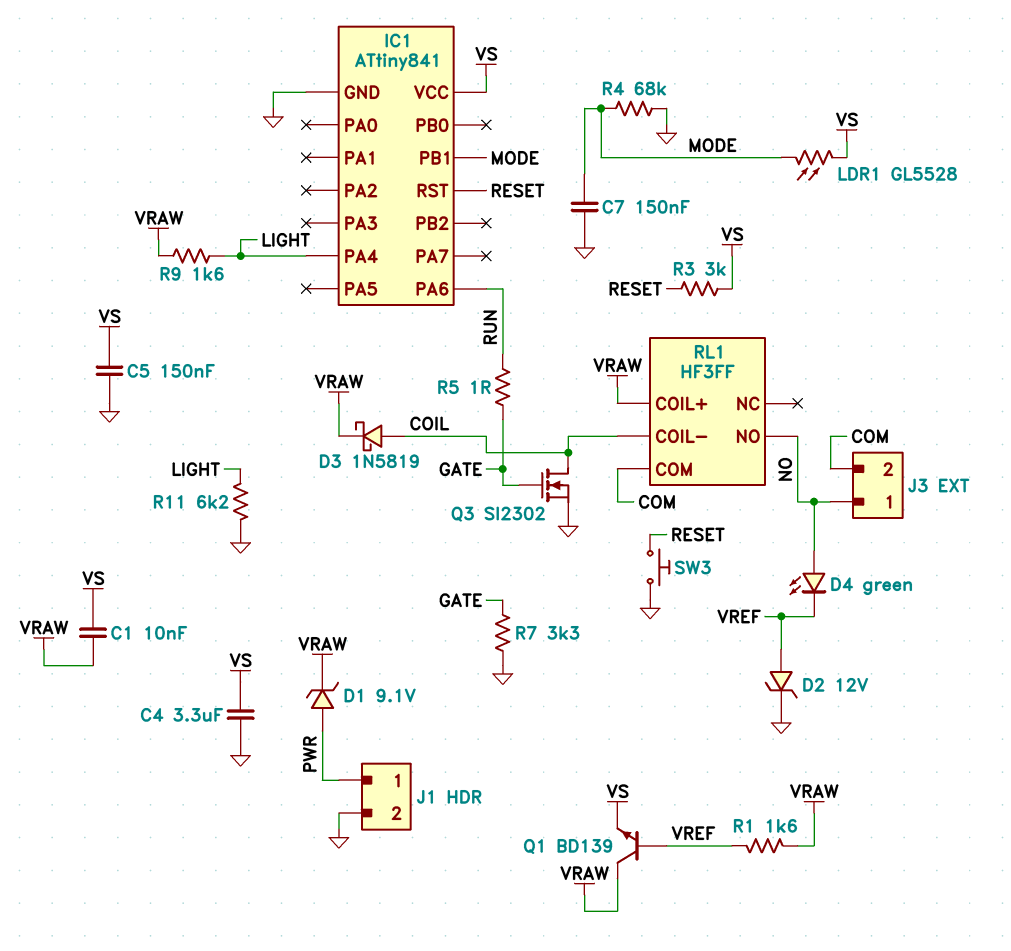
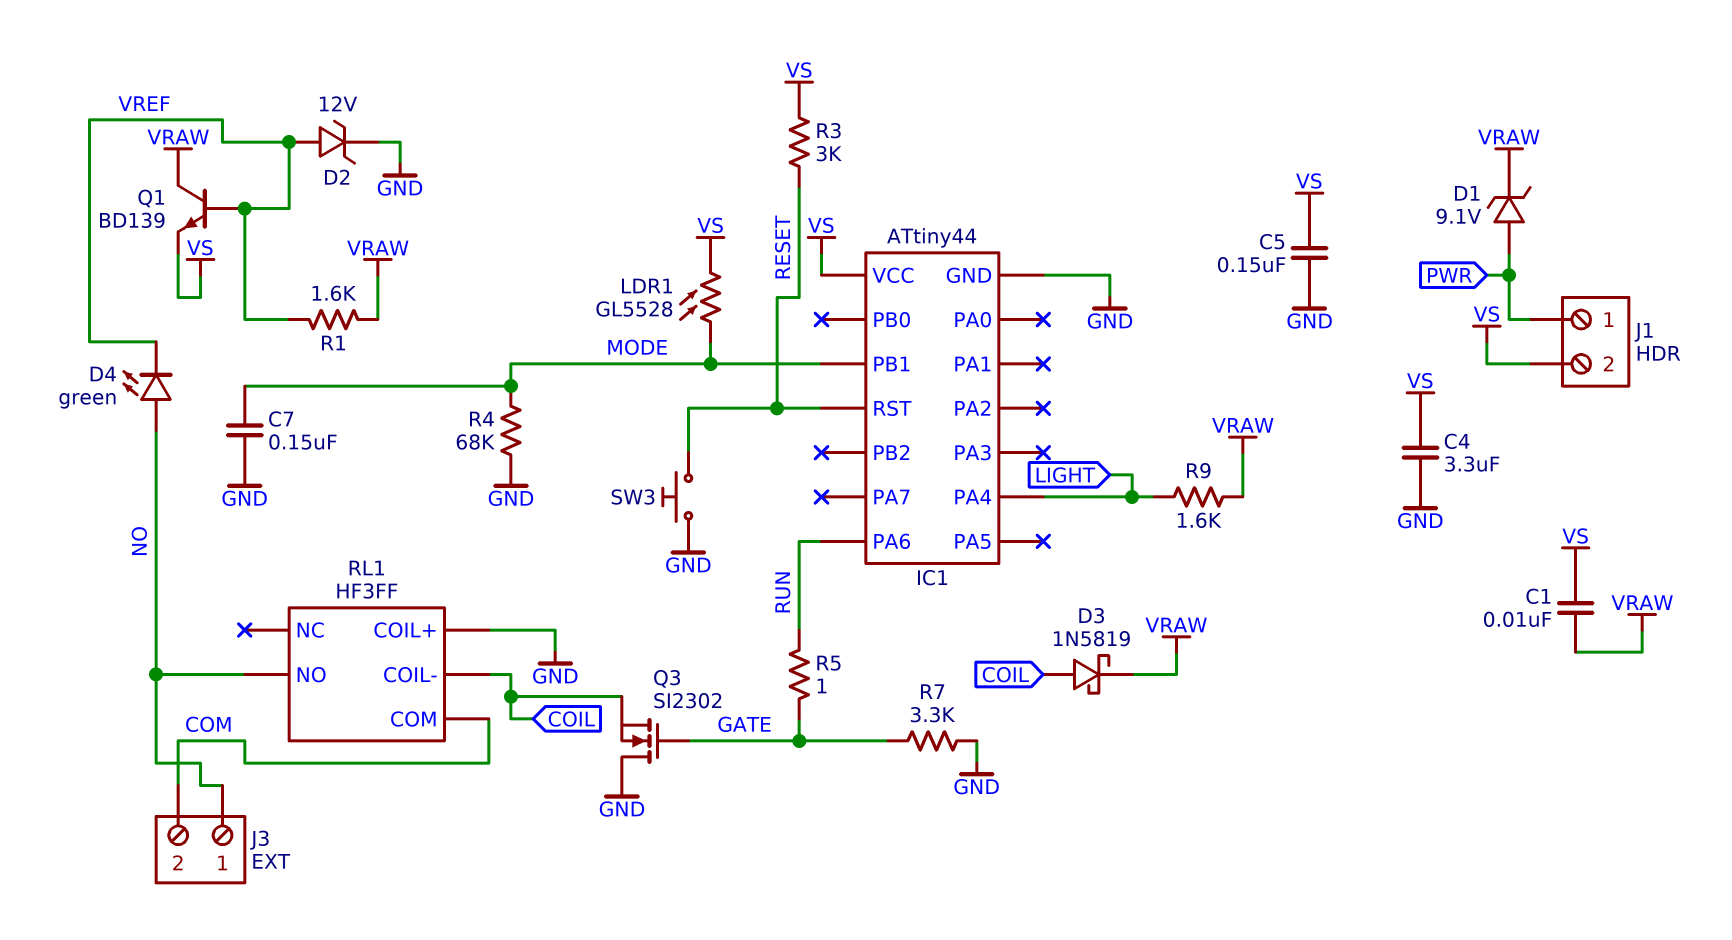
IC1: ATtiny841 -> ATtiny44
J1 pin 2: GND -> VS
Q3: NMOS SI2302 (G GATE, D COIL, S GND) -> NMOS SI2302 (G GATE, D GND, S COIL)
R11: 6.2k (GND, LIGHT) -> none
RL1 pin COIL+: VRAW -> GND

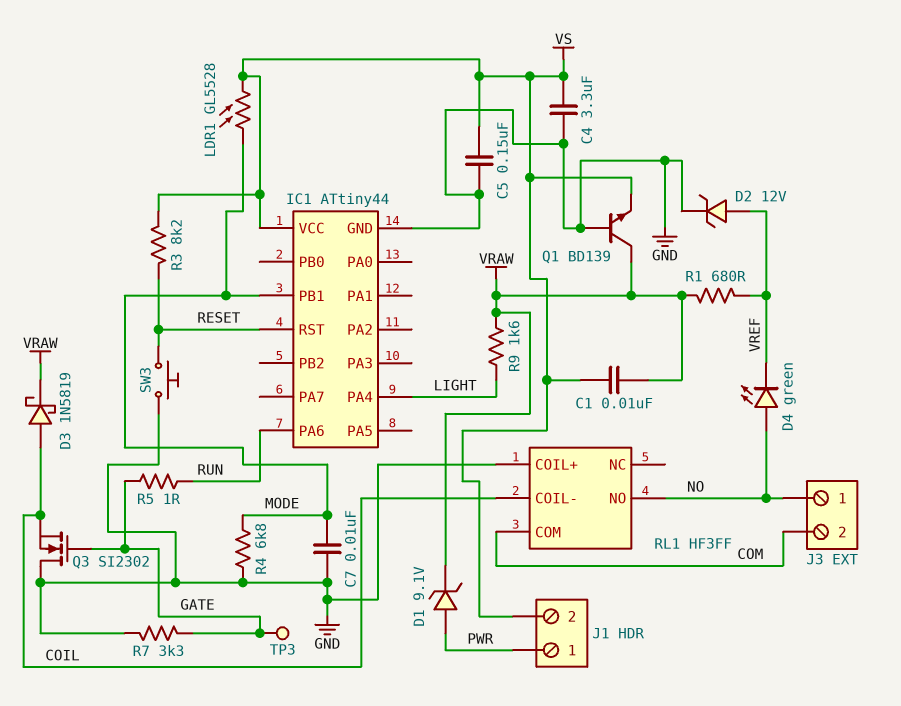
C7: 150nF (GND, MODE) -> 10nF (GND, MODE)
Q1: NPN BD139 (B VREF, C VRAW, E VS) -> NPN BD139 (B GND, C VRAW, E VS)
R1: 1.6k (VRAW, VREF) -> 680 (VRAW, VREF)
R3: 3k (RESET, VS) -> 8.2k (RESET, VS)
R4: 68k (GND, MODE) -> 6.8k (GND, MODE)
TP3: none -> test point (GATE)

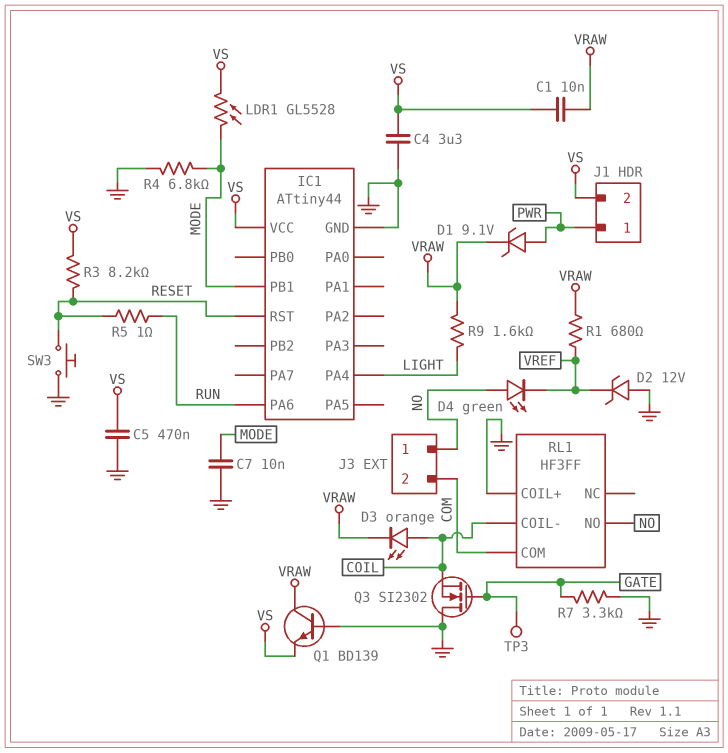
C5: 150nF (GND, VS) -> 470nF (GND, VS)
D2: zener 12V (A VREF, K GND) -> zener 12V (A GND, K VREF)
D3: schottky 1N5819 (A COIL, K VRAW) -> LED orange (A COIL, K VRAW)
R5: 1 (GATE, RUN) -> 1 (RESET, RUN)

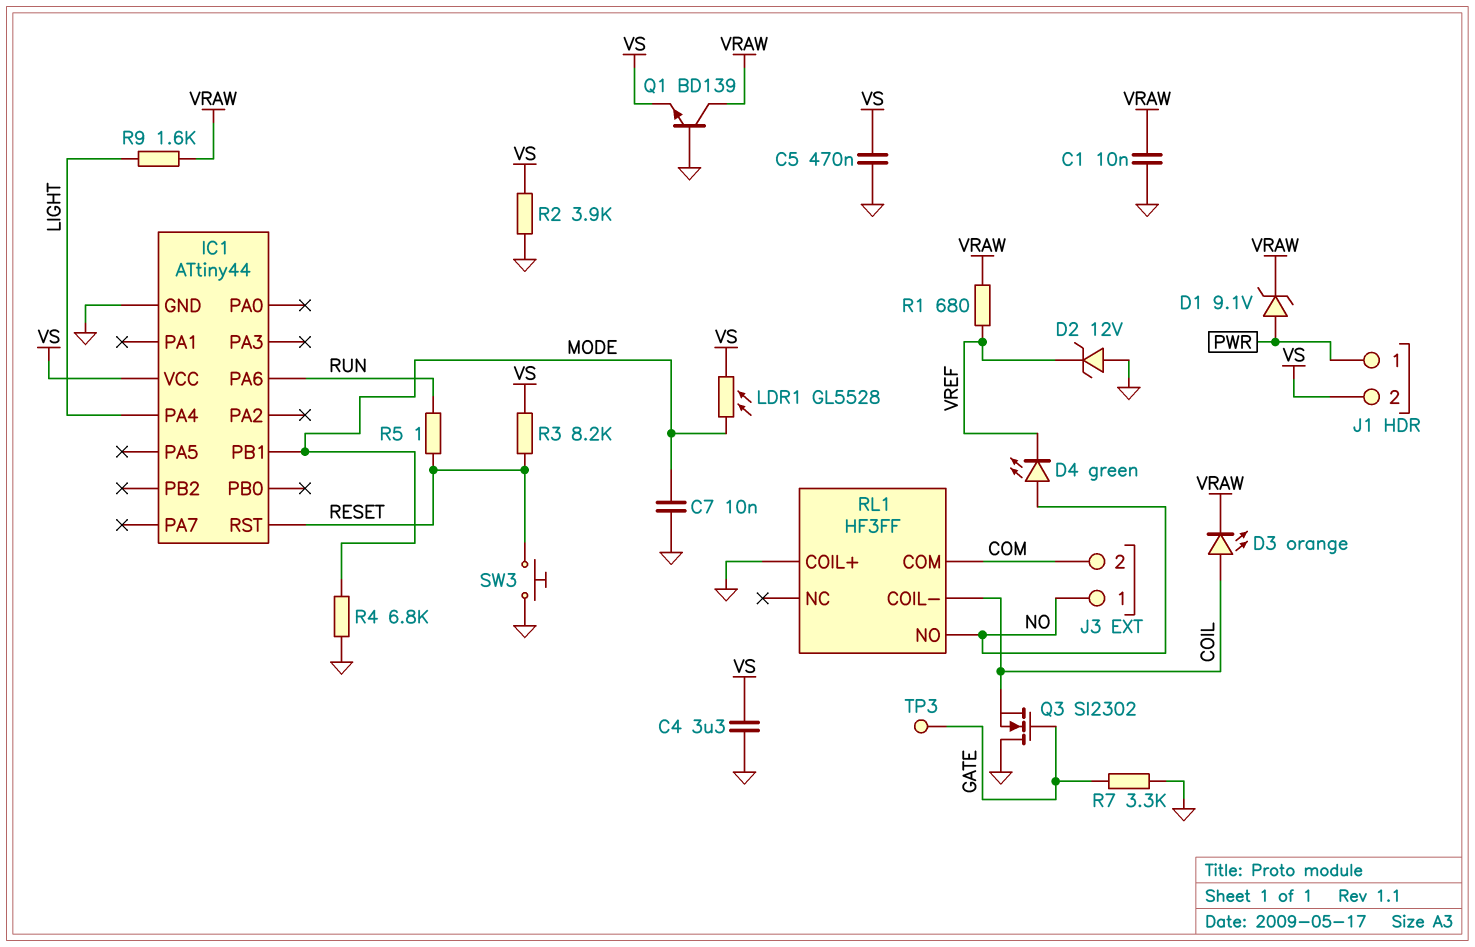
C1: 10nF (VRAW, VS) -> 10nF (GND, VRAW)
R2: none -> 3.9k (GND, VS)

